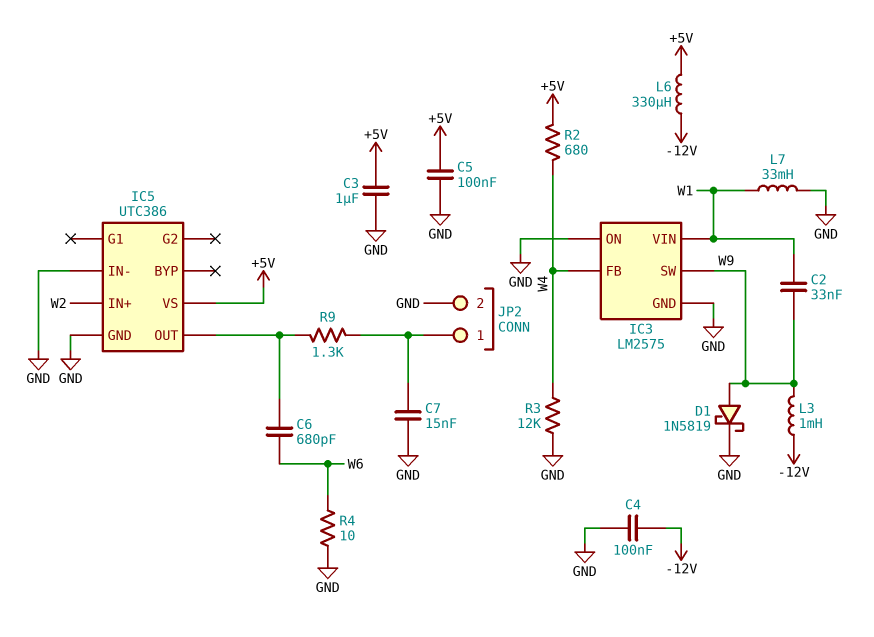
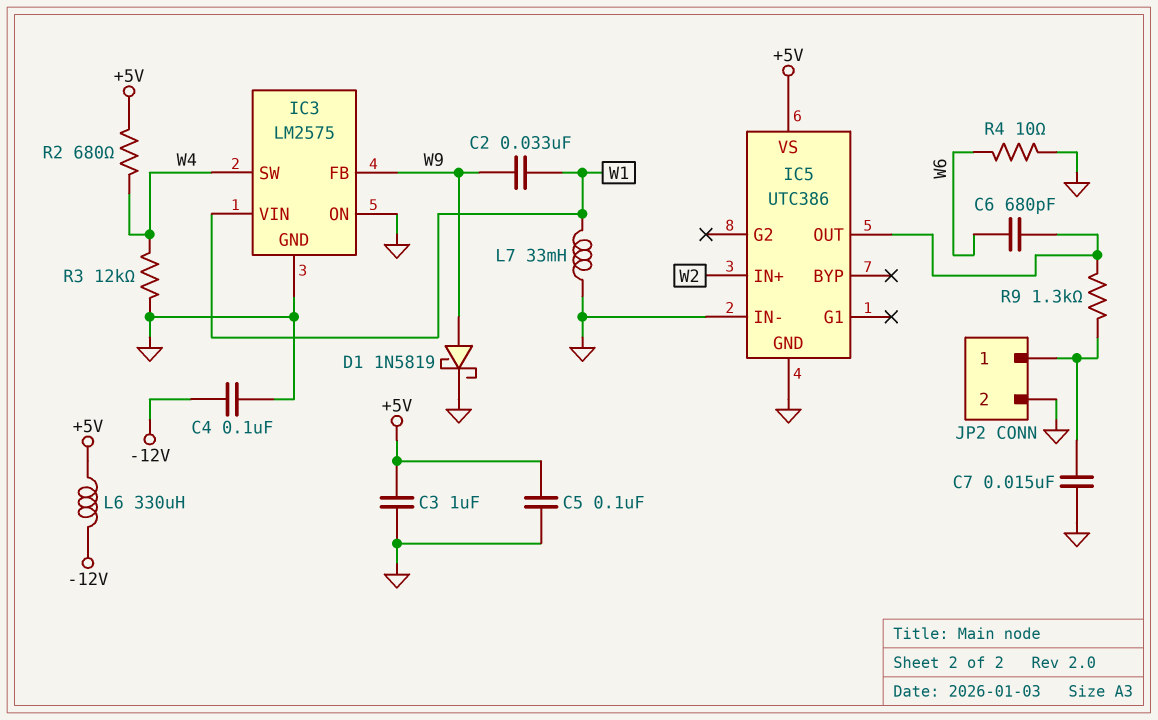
IC3 pin FB: W4 -> W9
IC3 pin SW: W9 -> W4
L3: 1mH (-12V, W9) -> none

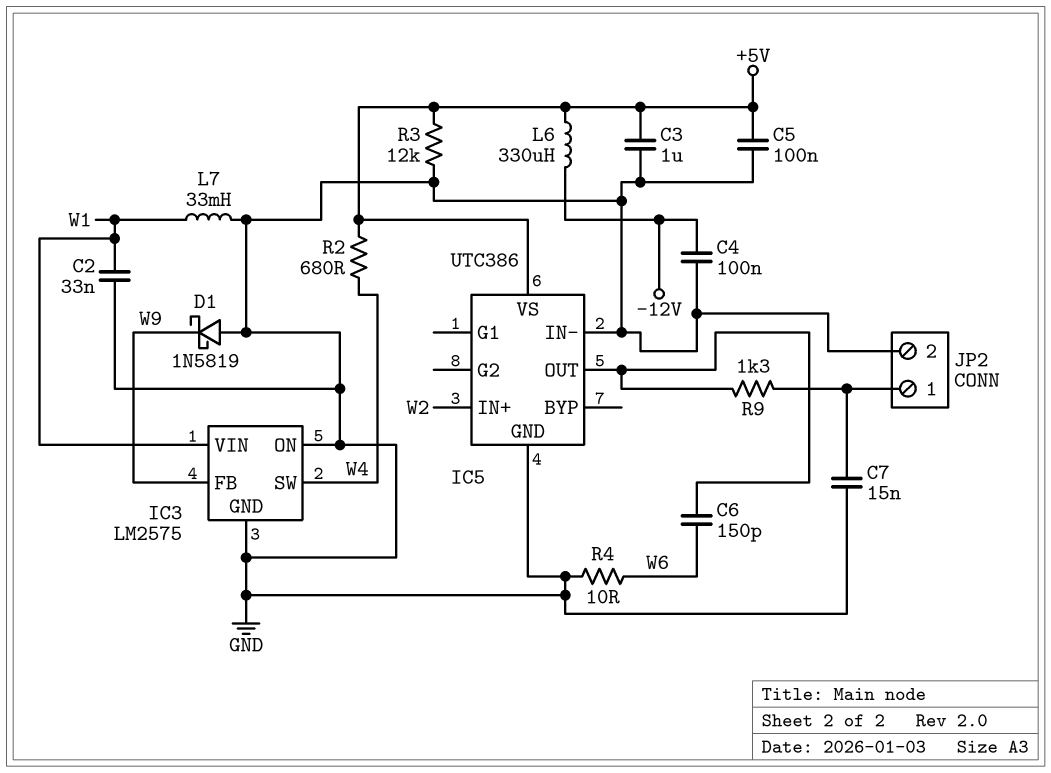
C2: 33nF (W1, W9) -> 33nF (GND, W1)
C6: 680pF (IC5/OUT, W6) -> 150pF (IC5/OUT, W6)
D1: schottky 1N5819 (A W9, K GND) -> schottky 1N5819 (A GND, K W9)
R3: 12k (GND, W4) -> 12k (+5V, GND)

